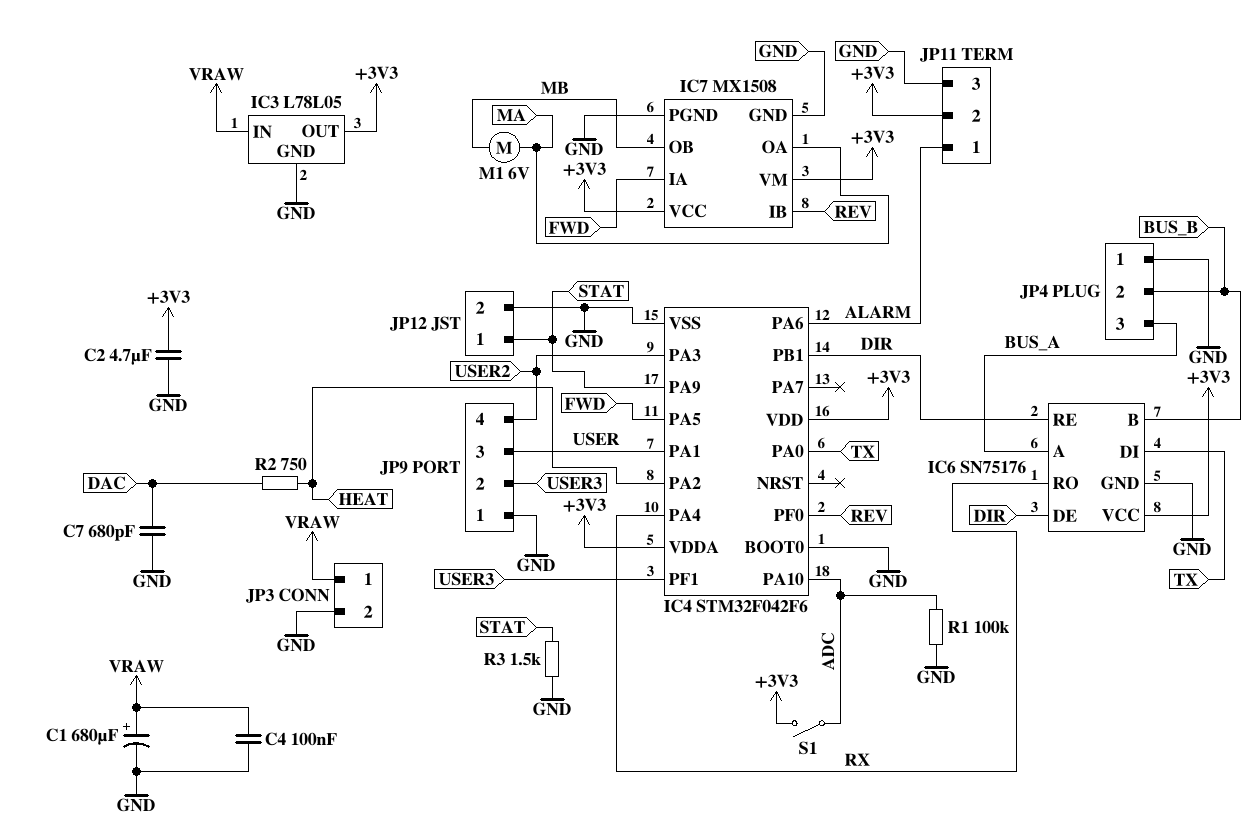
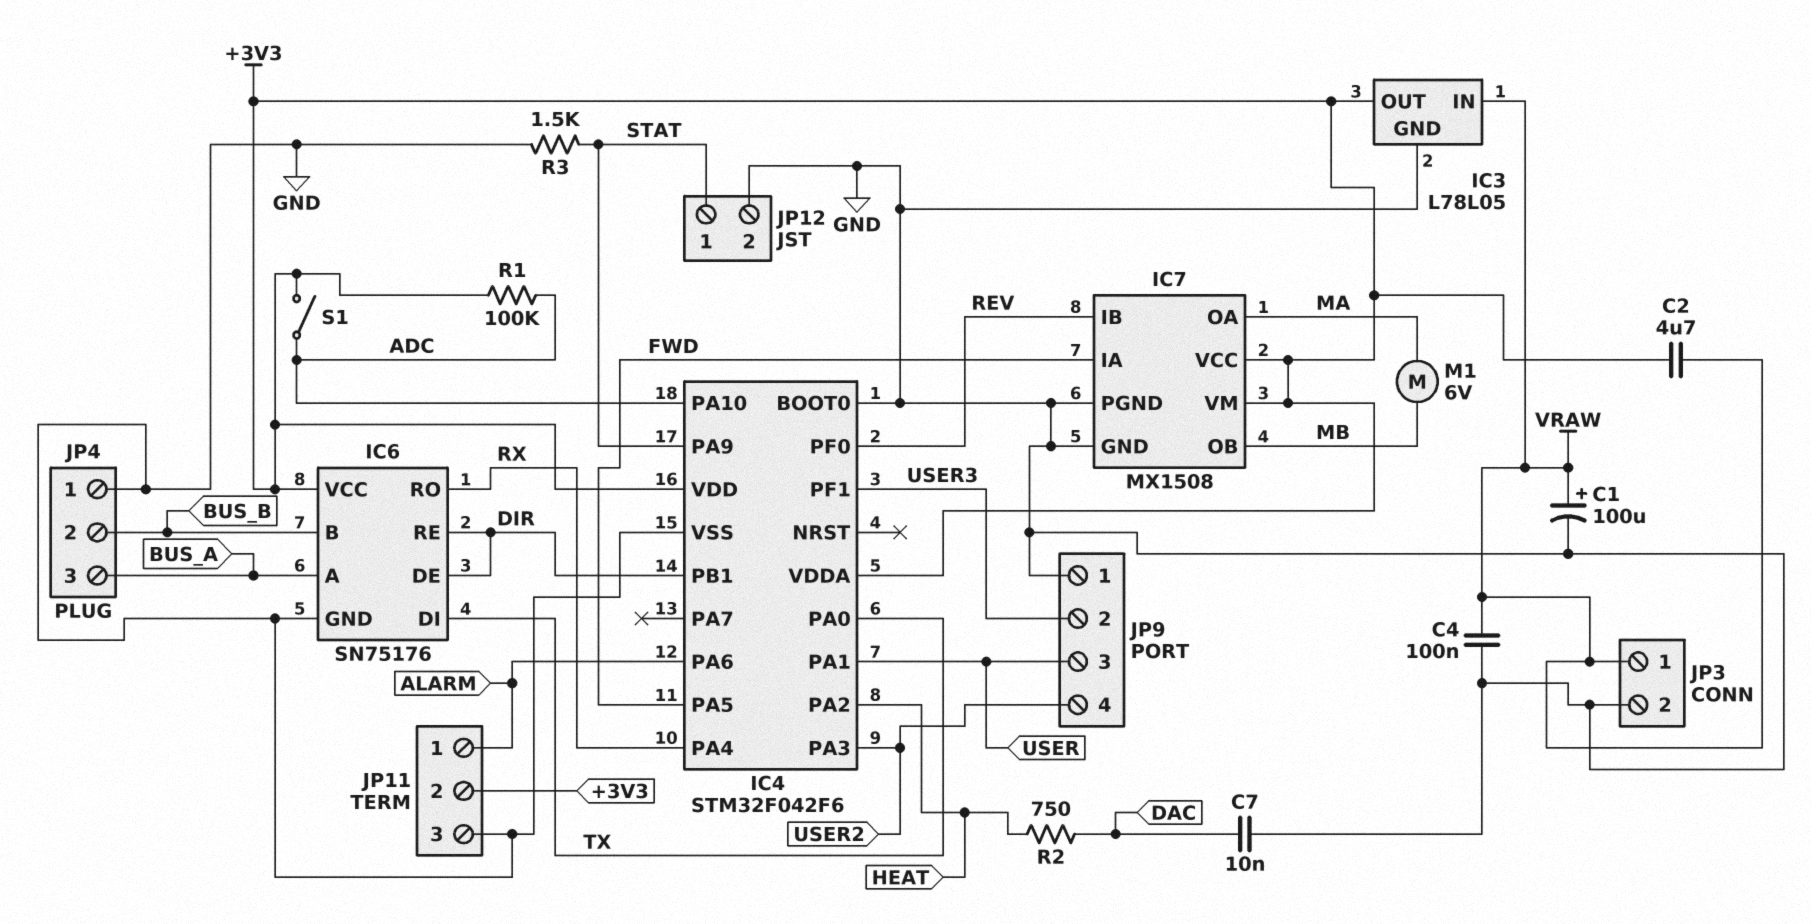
C1: 680uF (plus VRAW, minus GND) -> 100uF (plus VRAW, minus GND)
C2: 4.7uF (+3V3, GND) -> 4.7uF (+3V3, VRAW)
C7: 680pF (DAC, GND) -> 10nF (DAC, GND)
R1: 100k (ADC, GND) -> 100k (+3V3, ADC)

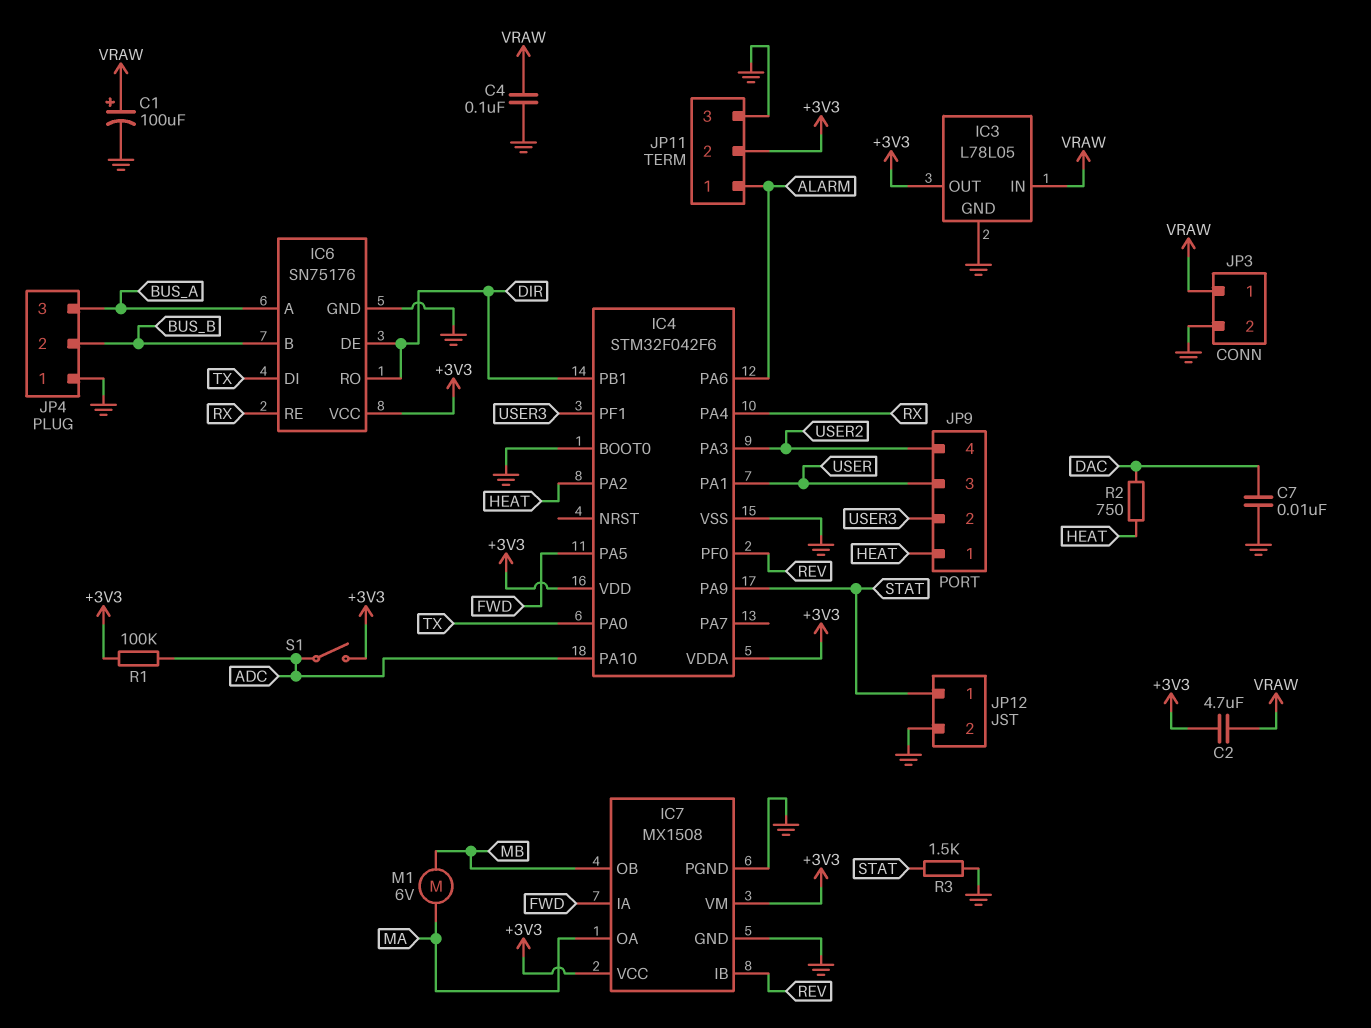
IC6 pin RE: DIR -> RX
IC6 pin RO: RX -> DIR
JP9 pin 1: GND -> HEAT

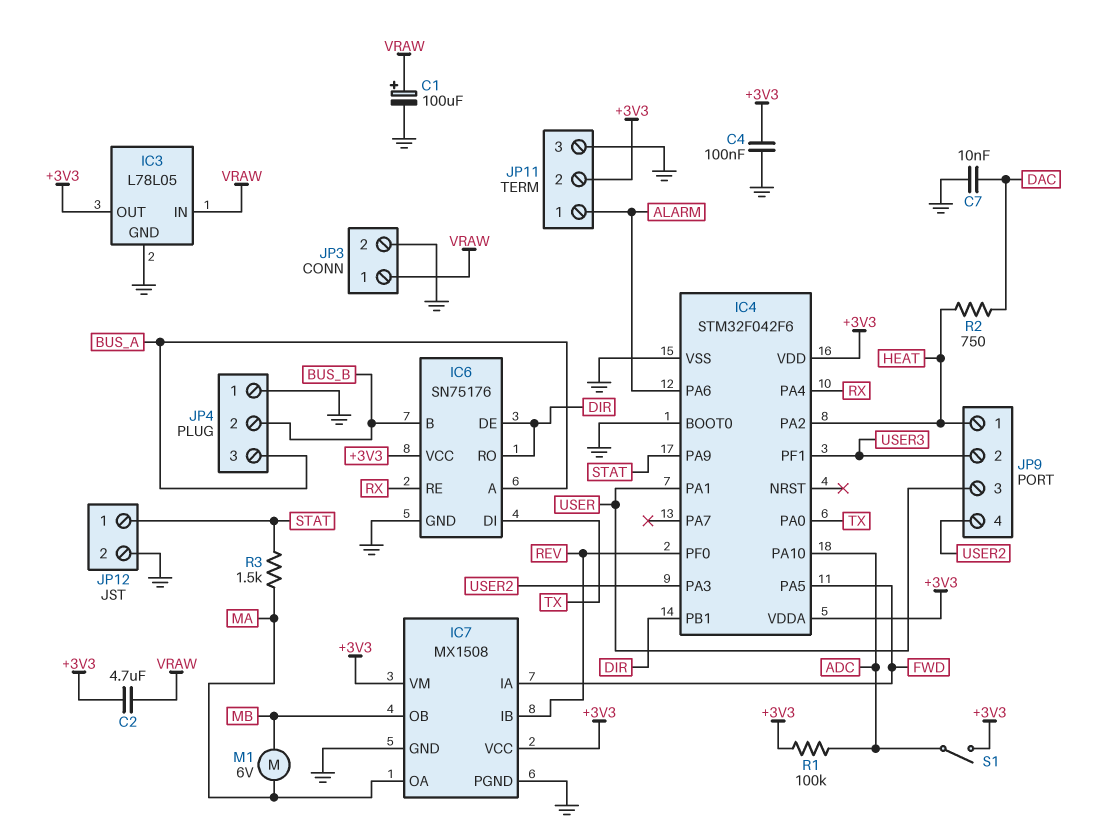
C4: 100nF (GND, VRAW) -> 100nF (+3V3, GND)
R3: 1.5k (GND, STAT) -> 1.5k (MA, STAT)

